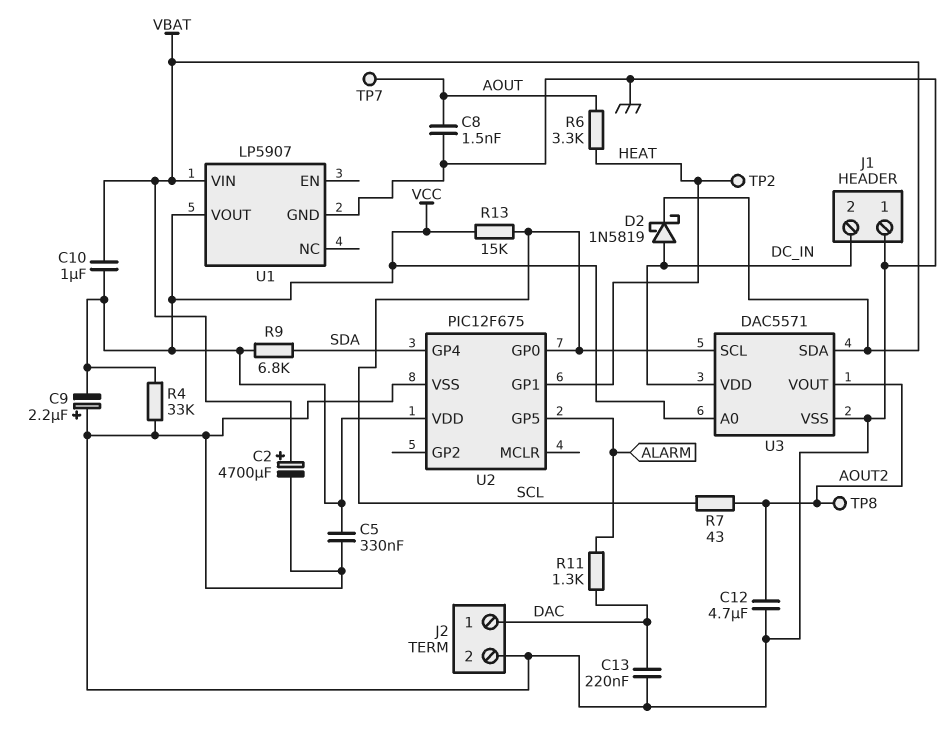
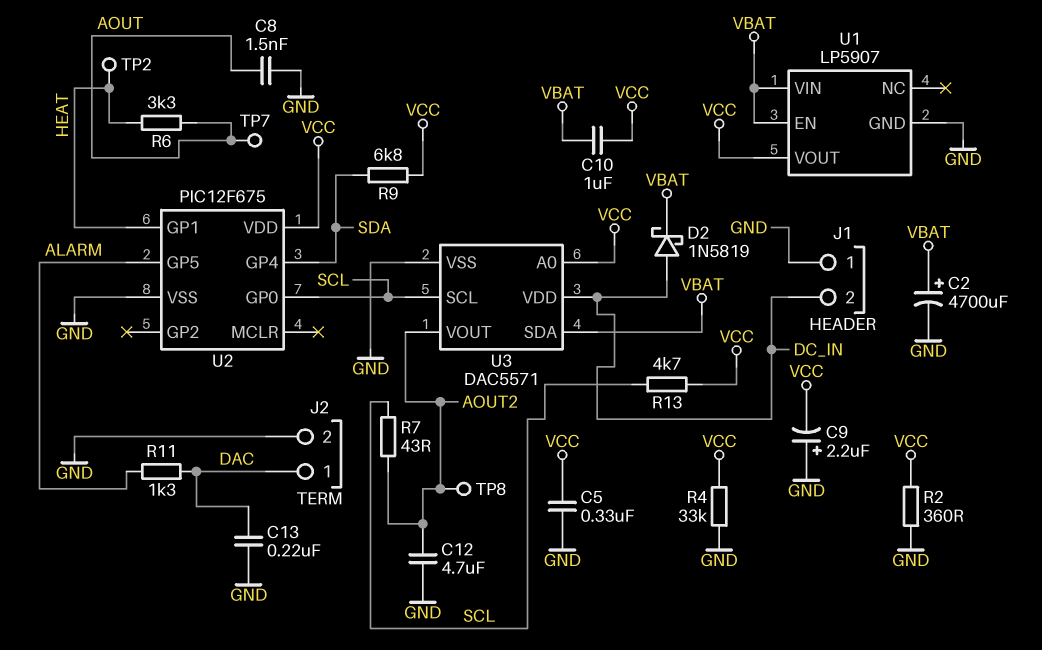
R2: none -> 360 (GND, VCC)
R13: 15k (SCL, VCC) -> 4.7k (SCL, VCC)
U1 pin EN: none -> VBAT

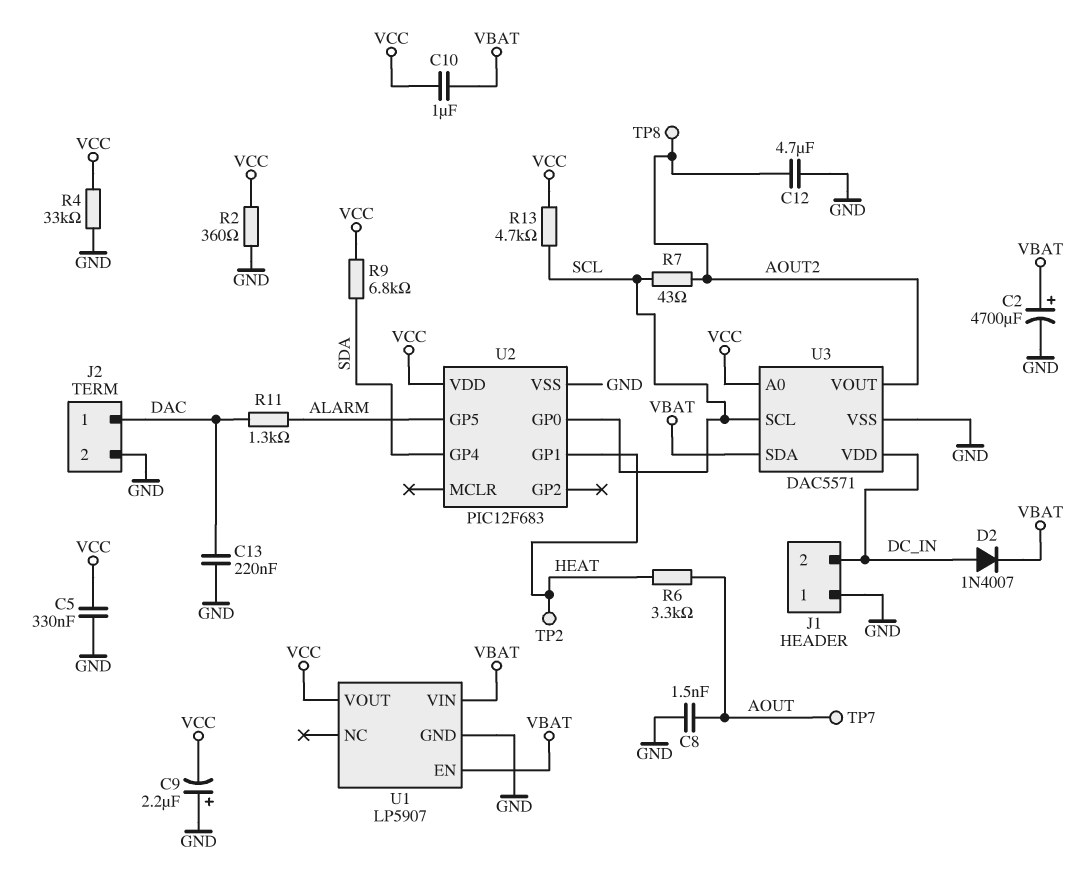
D2: schottky 1N5819 (A DC_IN, K VBAT) -> diode 1N4007 (A DC_IN, K VBAT)
U2: PIC12F675 -> PIC12F683

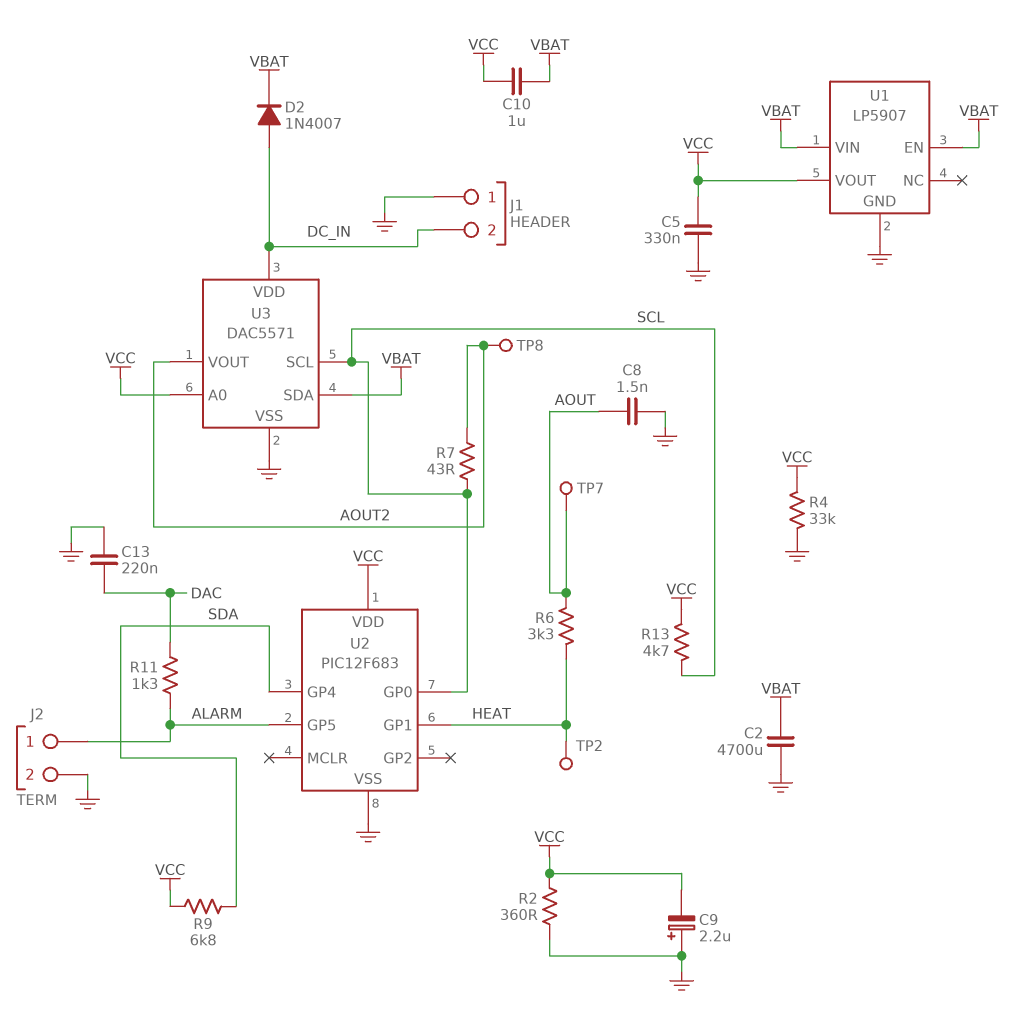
C2: 4700uF (plus VBAT, minus GND) -> 4700uF (GND, VBAT)
C12: 4.7uF (AOUT2, GND) -> none
J2 pin 1: DAC -> ALARM

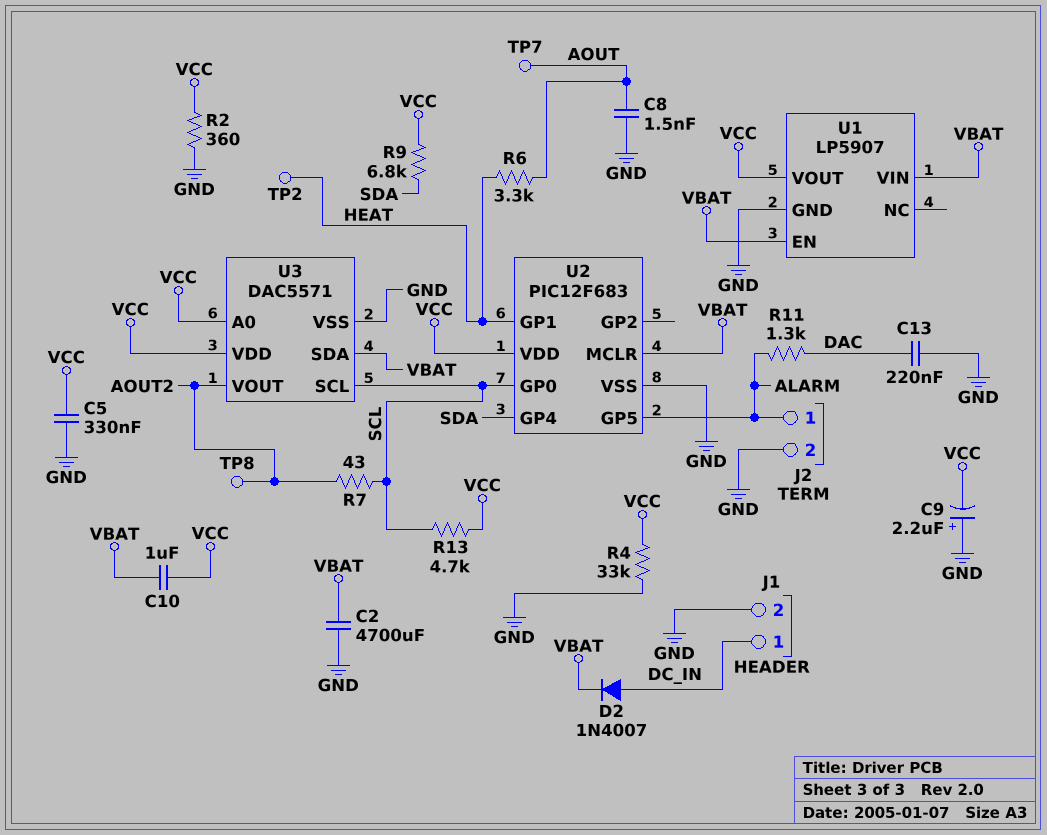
J1 pin 1: GND -> DC_IN
J1 pin 2: DC_IN -> GND
U2 pin MCLR: none -> VBAT
U3 pin VDD: DC_IN -> VCC

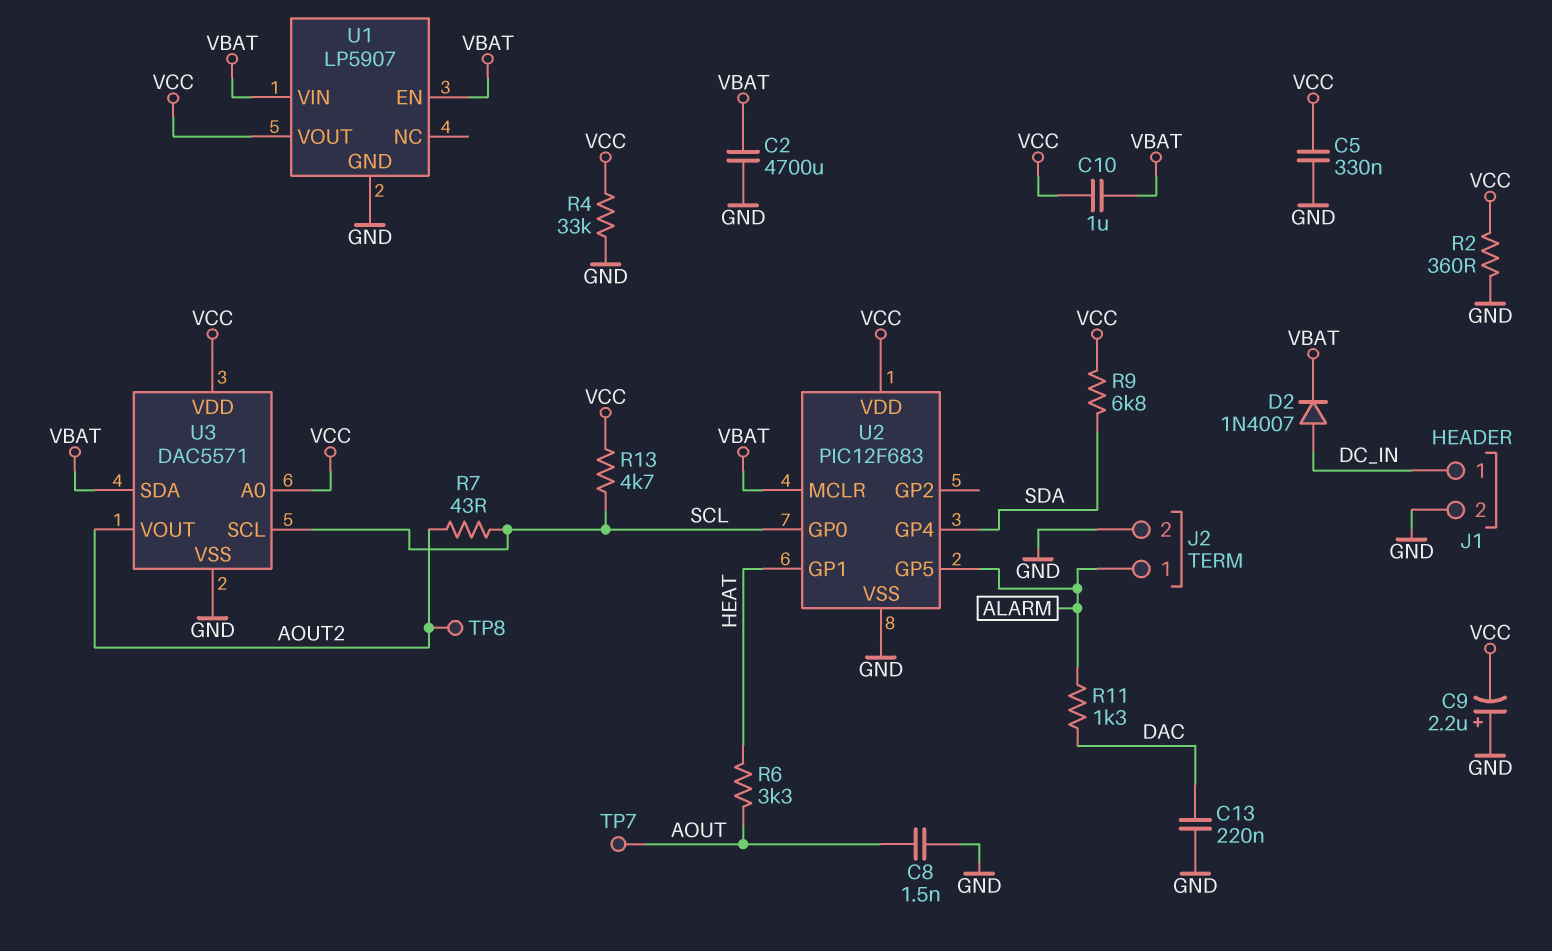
TP2: test point (HEAT) -> none

